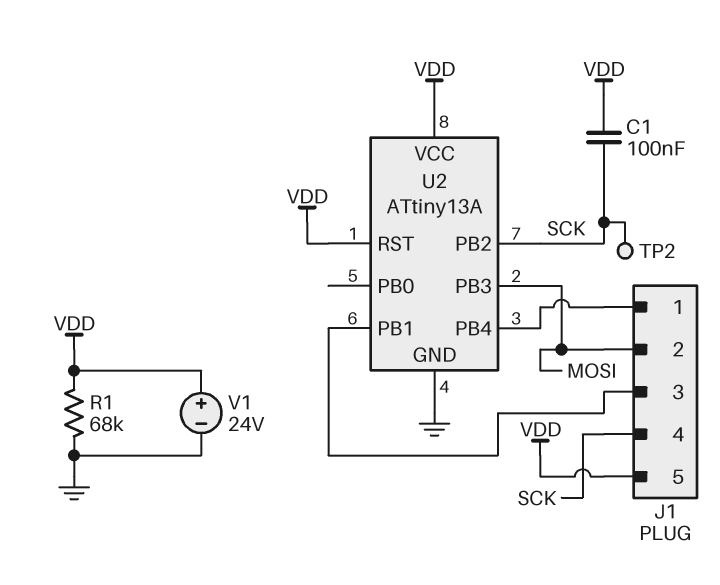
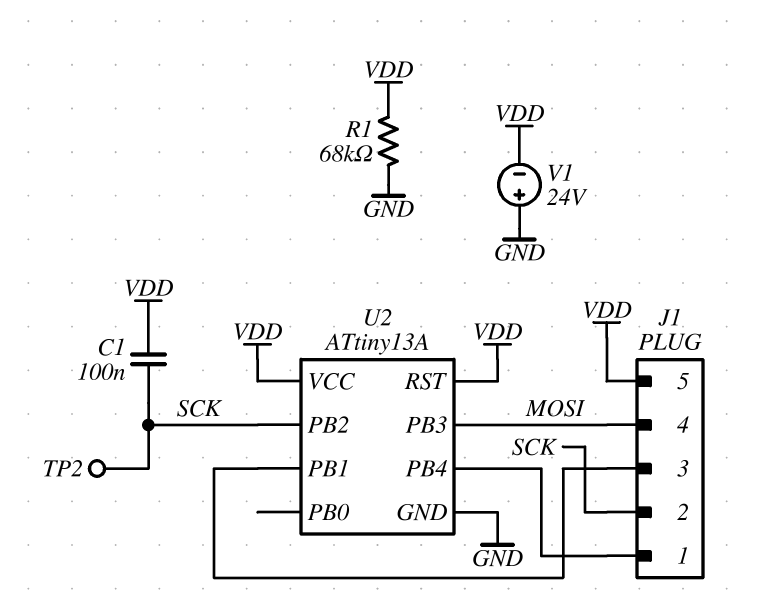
J1 pin 2: MOSI -> SCK
J1 pin 4: SCK -> MOSI
V1: 24V (plus VDD, minus GND) -> 24V (plus GND, minus VDD)

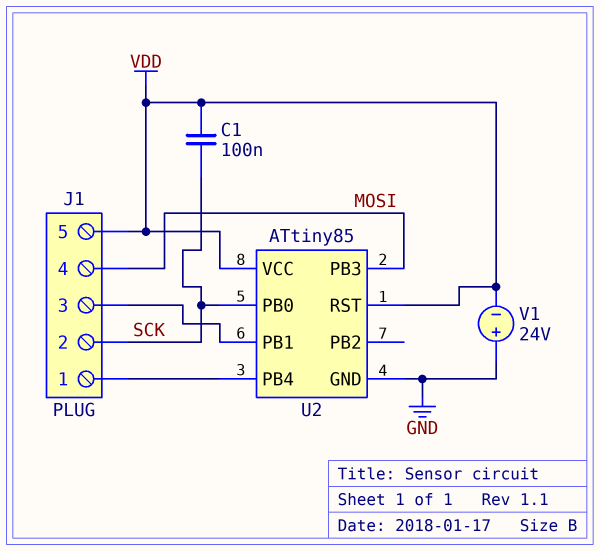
R1: 68k (GND, VDD) -> none
TP2: test point (SCK) -> none
U2: ATtiny13A -> ATtiny85
U2 pin PB0: none -> SCK
U2 pin PB2: SCK -> none

